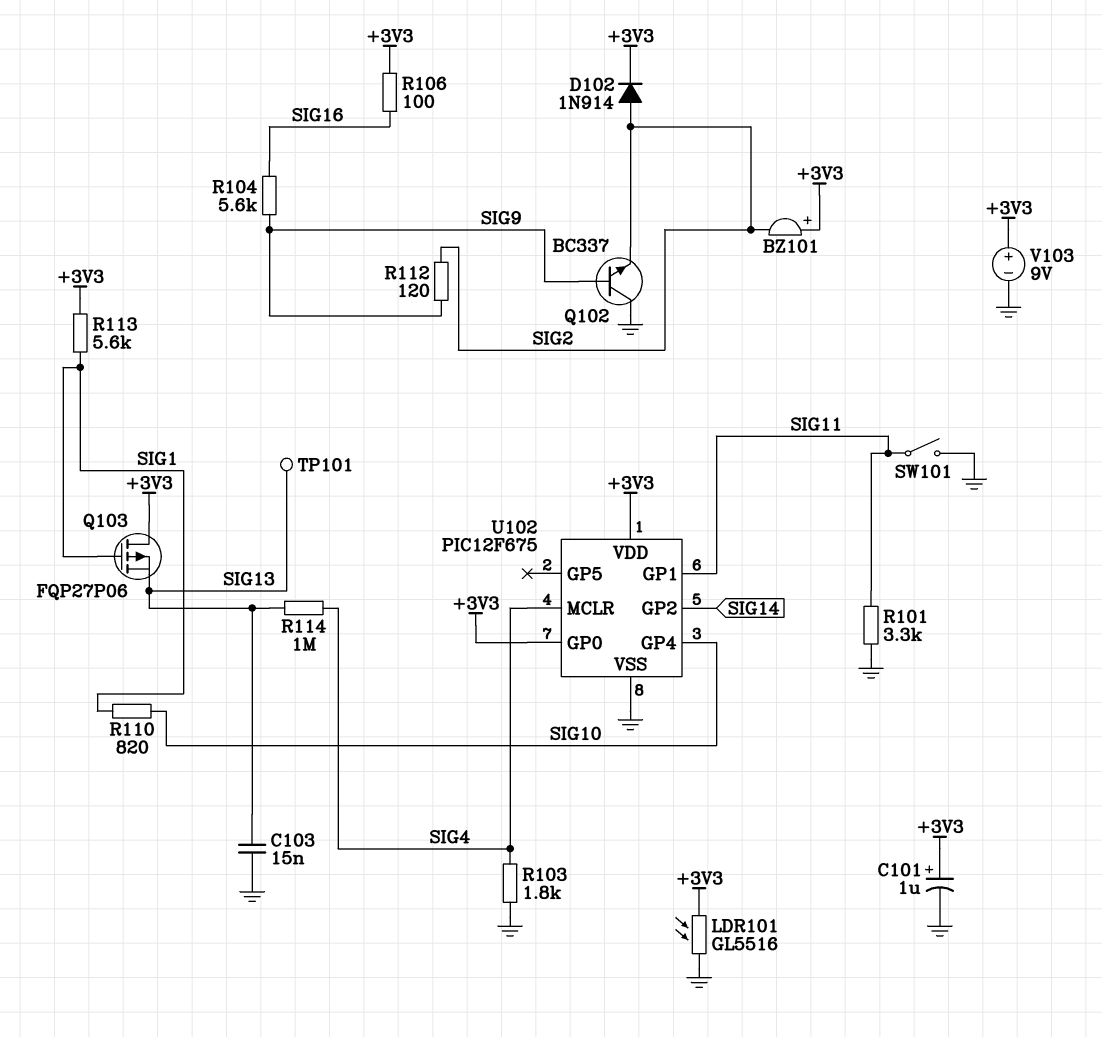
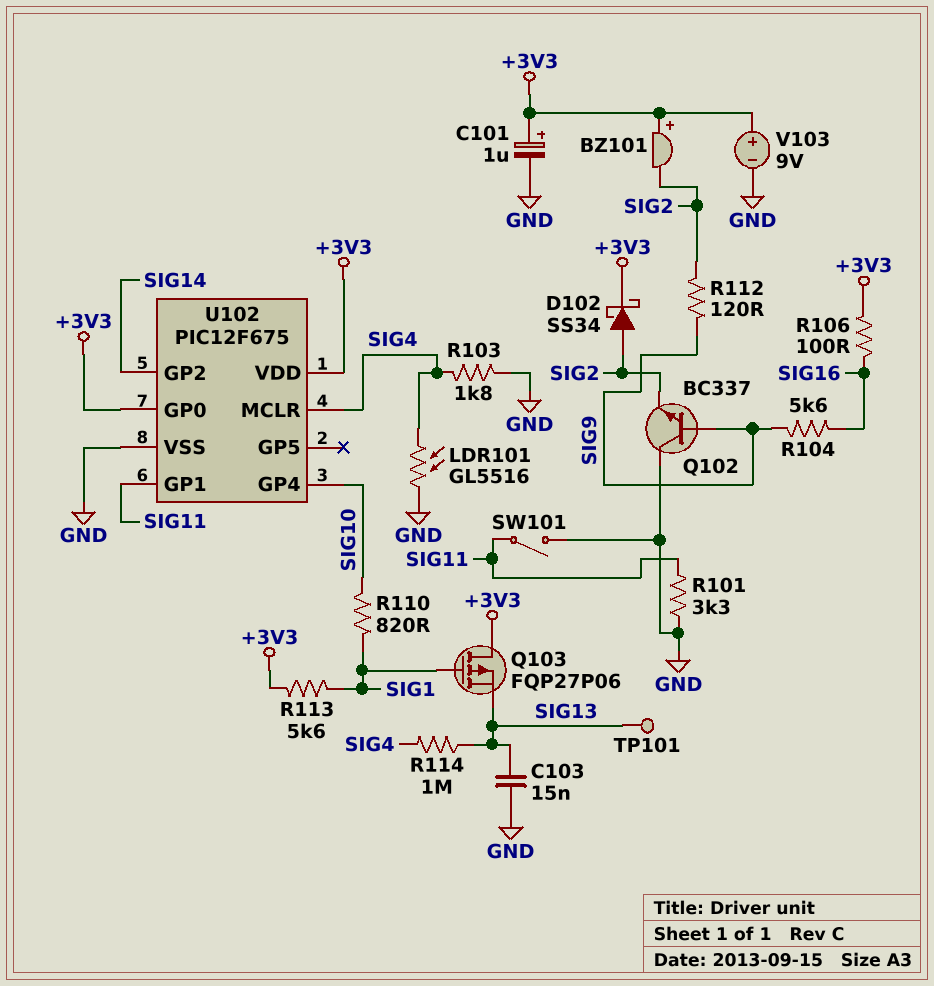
D102: diode 1N914 (A SIG2, K +3V3) -> schottky SS34 (A SIG2, K +3V3)
LDR101: GL5516 (+3V3, GND) -> GL5516 (GND, SIG4)

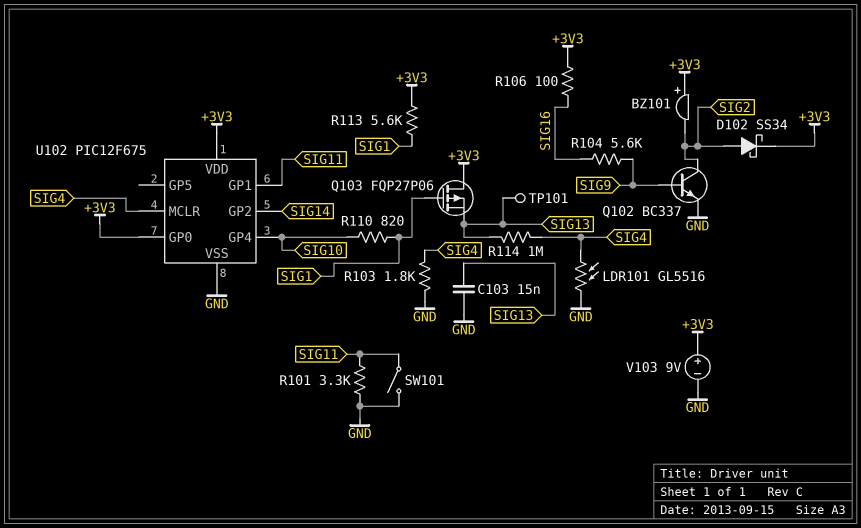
C101: 1uF (plus +3V3, minus GND) -> none
Q102: NPN BC337 (B SIG9, C GND, E SIG2) -> NPN BC337 (B SIG9, C SIG2, E GND)
R112: 120 (SIG2, SIG9) -> none

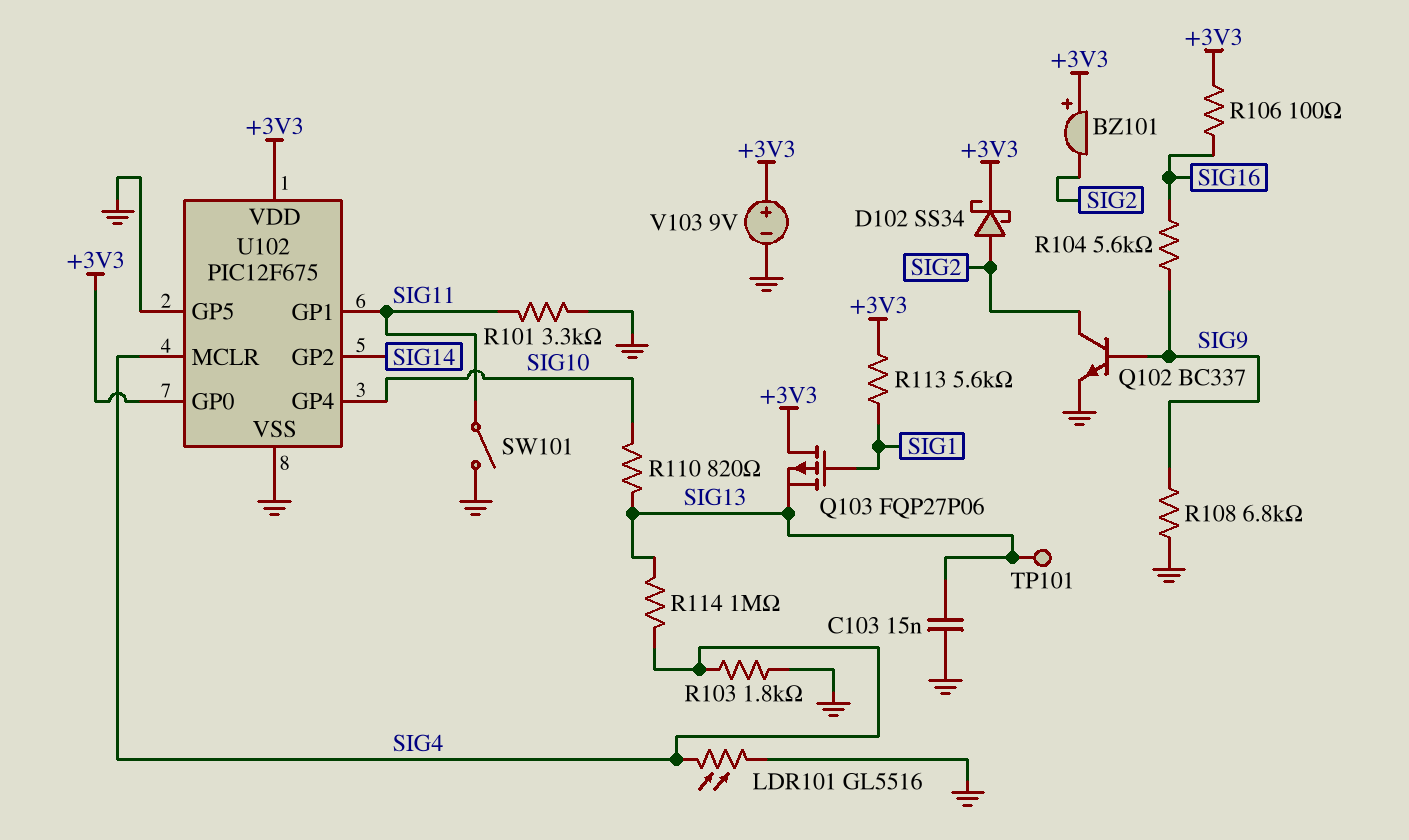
R108: none -> 6.8k (GND, SIG9)
R110: 820 (SIG1, SIG10) -> 820 (SIG10, SIG13)
U102 pin GP5: none -> GND

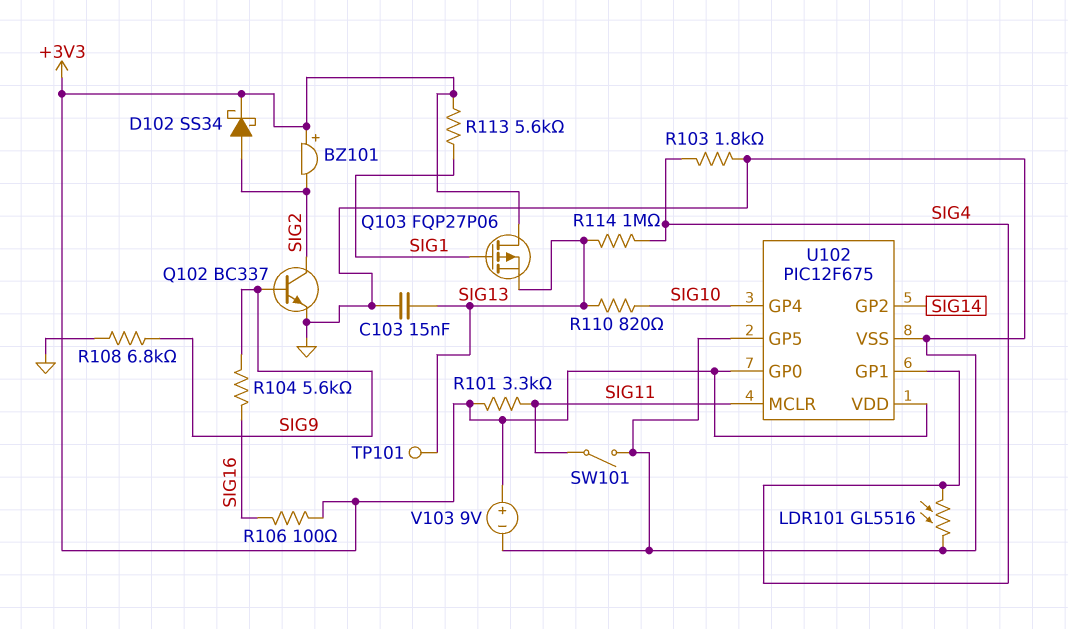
R101: 3.3k (GND, SIG11) -> 3.3k (+3V3, SIG11)
U102 pin GP1: SIG11 -> SIG4
U102 pin MCLR: SIG4 -> SIG11

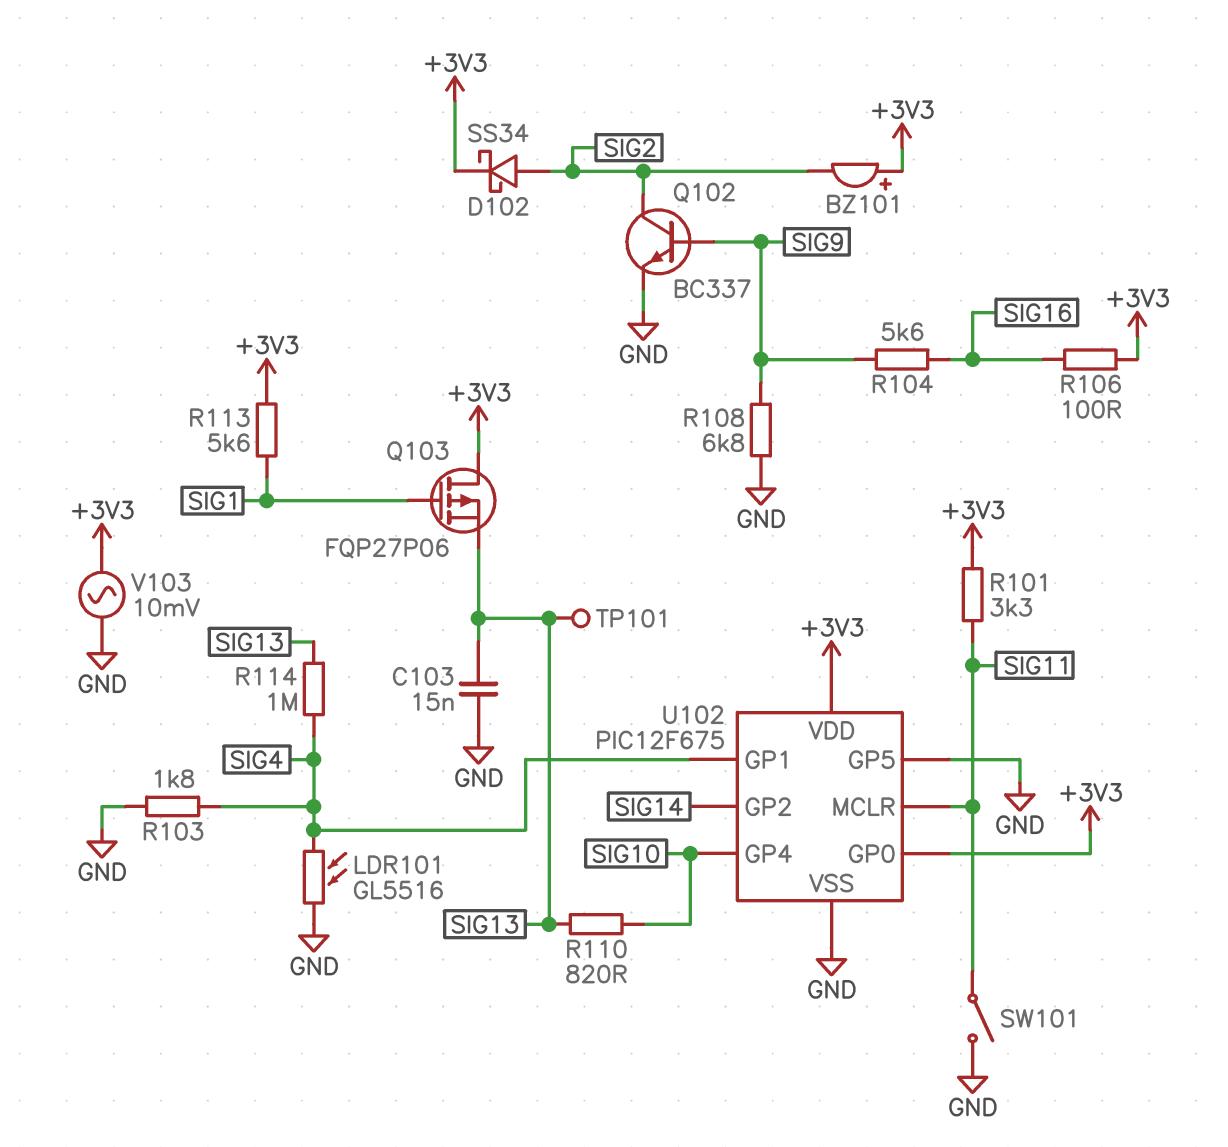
V103: 9V (plus +3V3, minus GND) -> AC 10mV (+3V3, GND)

